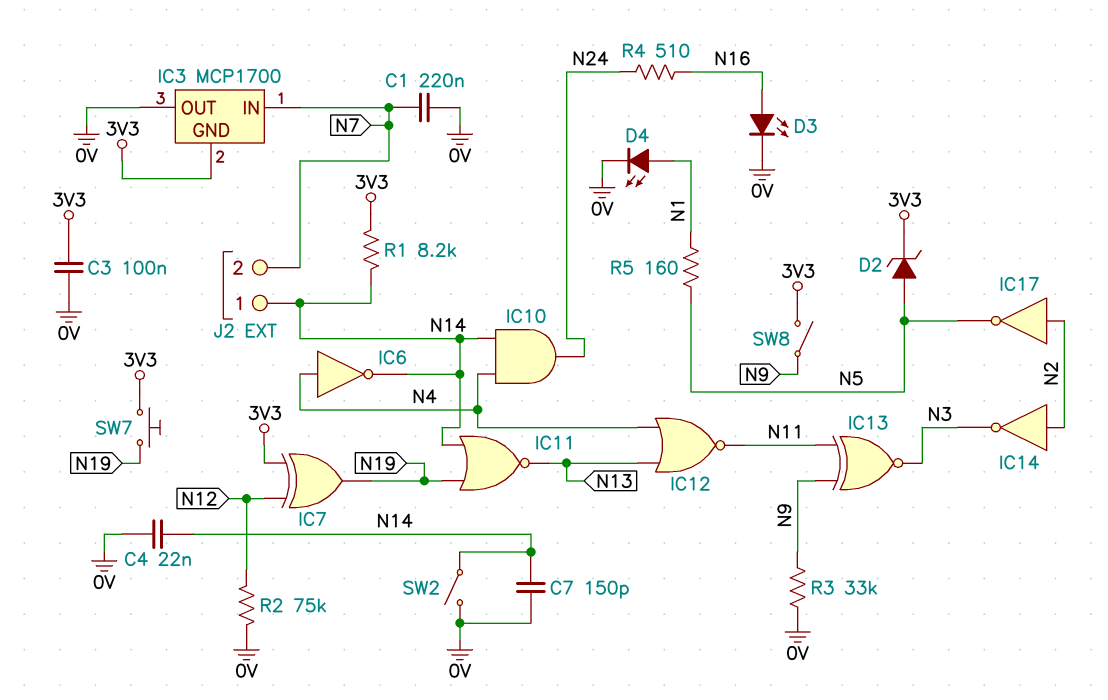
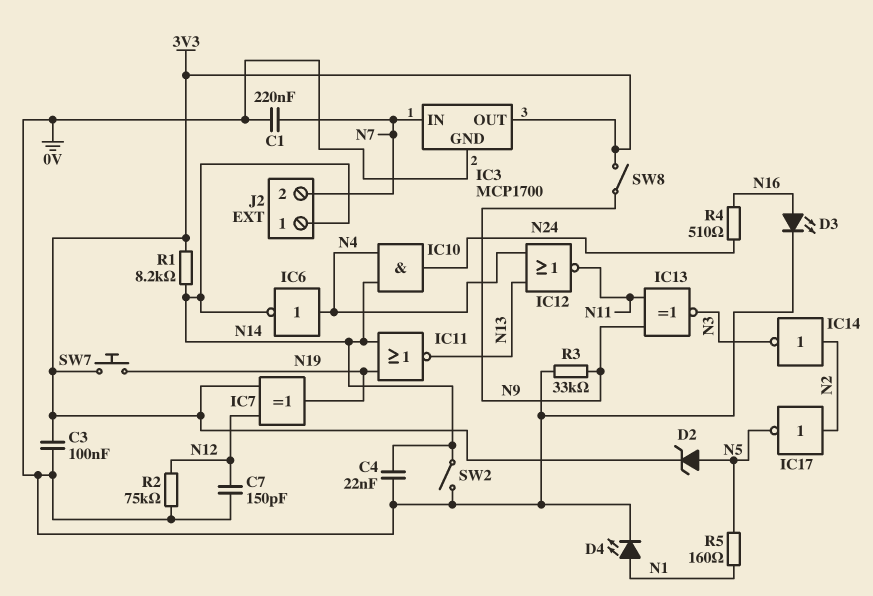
C7: 150pF (0V, N14) -> 150pF (0V, N12)
IC3 pin GND: 3V3 -> 0V
IC3 pin OUT: 0V -> 3V3

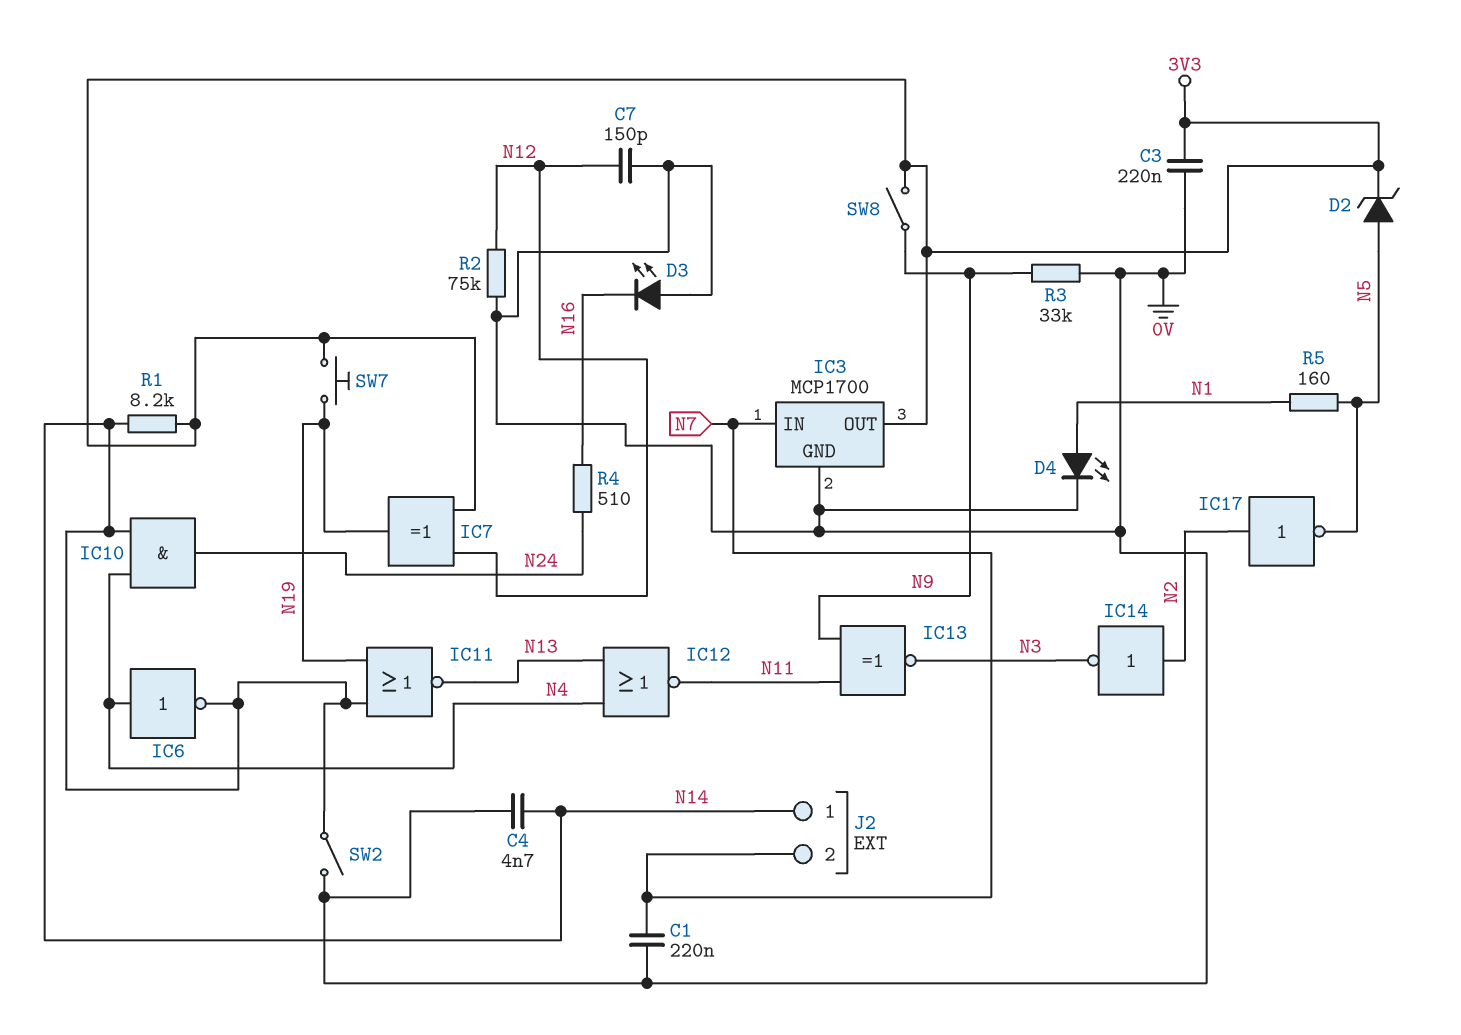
C3: 100nF (0V, 3V3) -> 220nF (0V, 3V3)
C4: 22nF (0V, N14) -> 4.7nF (0V, N14)
D3: LED (A N16, K 0V) -> LED (A 0V, K N16)

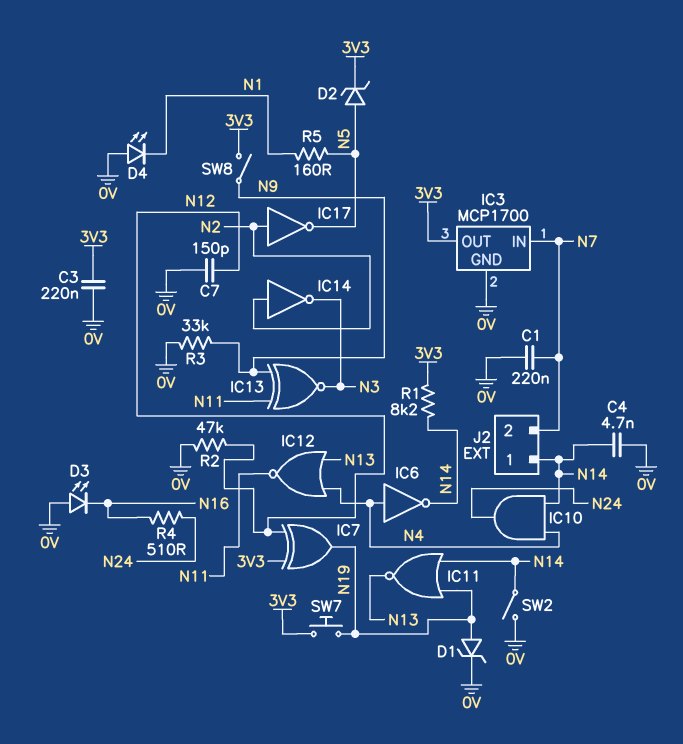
D1: none -> zener (A N19, K 0V)
D4: LED (A N1, K 0V) -> LED (A 0V, K N1)
R2: 75k (0V, N12) -> 47k (0V, N12)

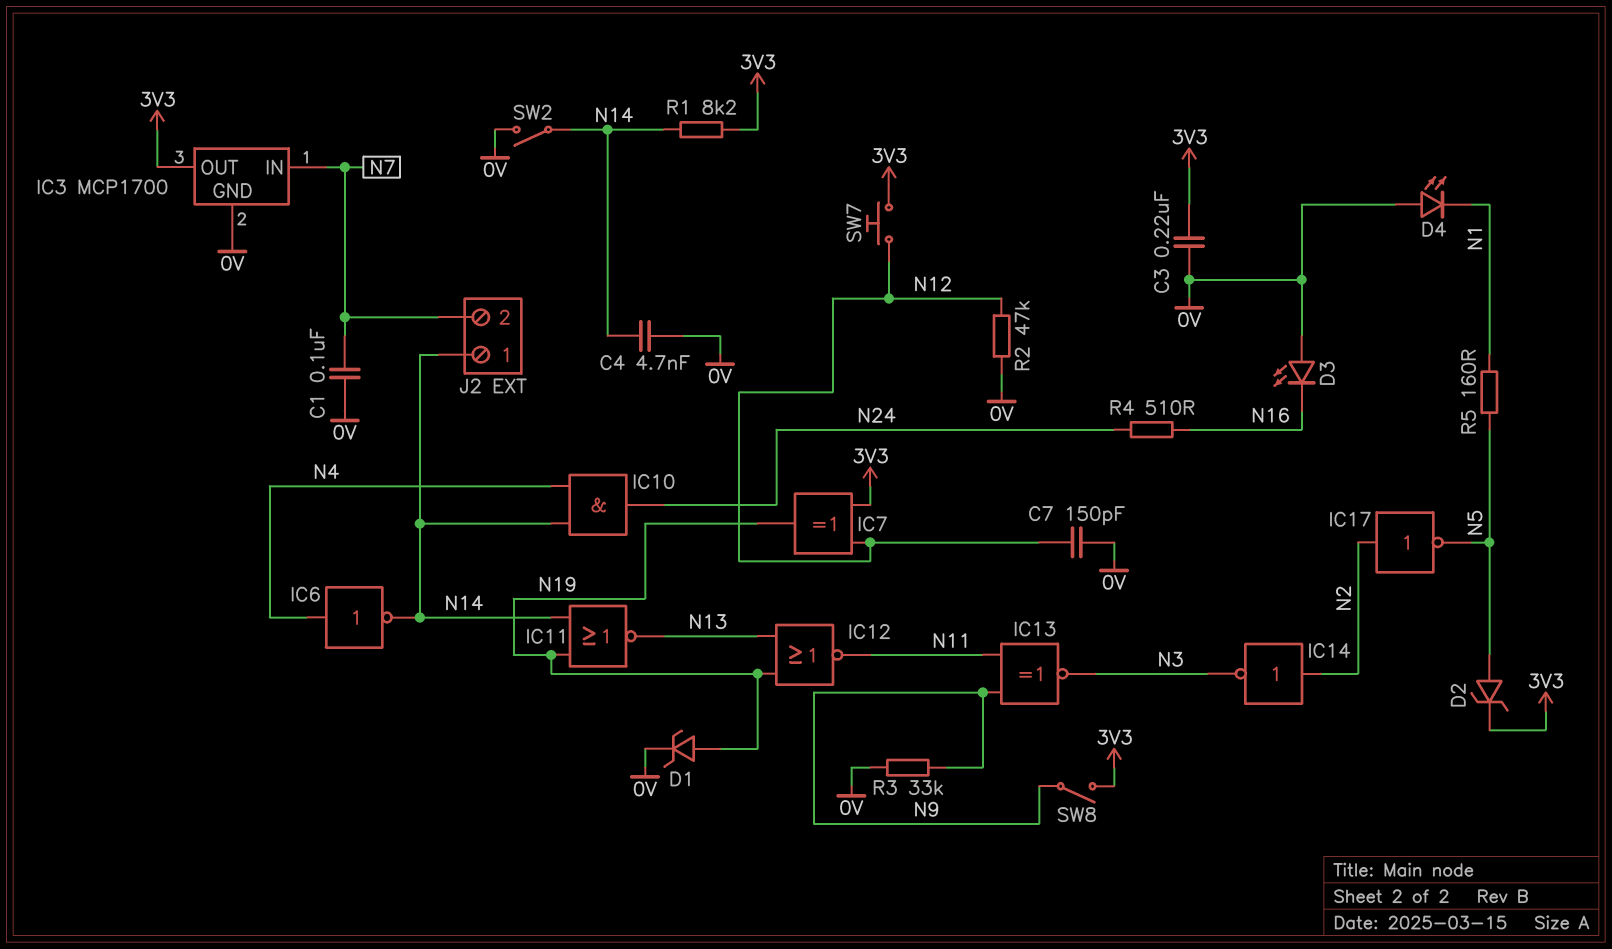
C1: 220nF (0V, N7) -> 100nF (0V, N7)
IC12: NOR (in N4, in N13, out N11) -> NOR (in N13, in N19, out N11)
SW7: button (3V3, N19) -> button (3V3, N12)

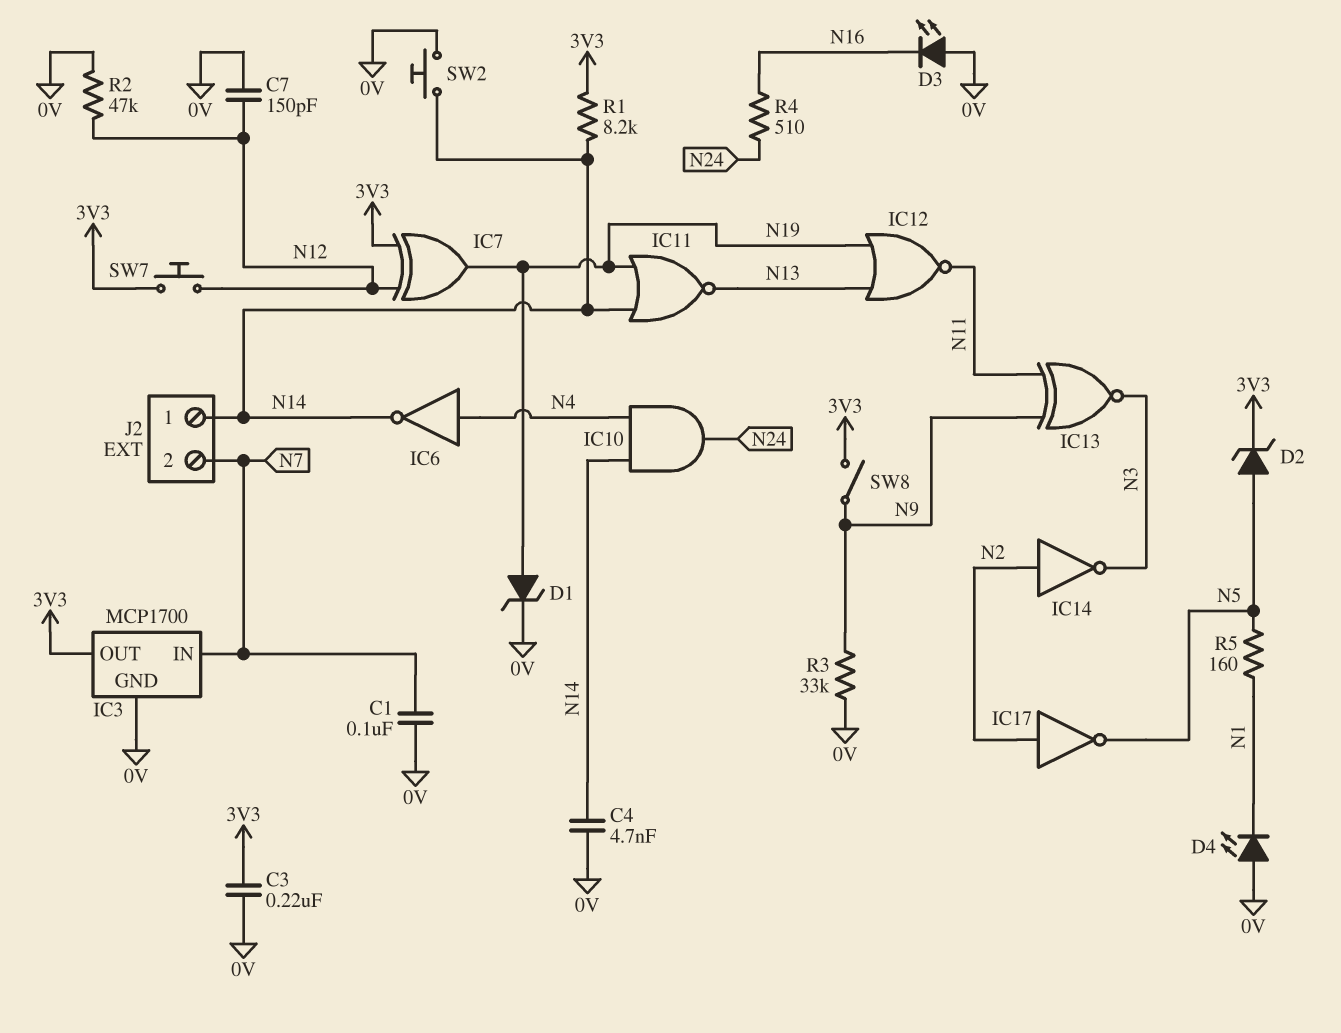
SW2: switch (0V, N14) -> button (0V, N14)

